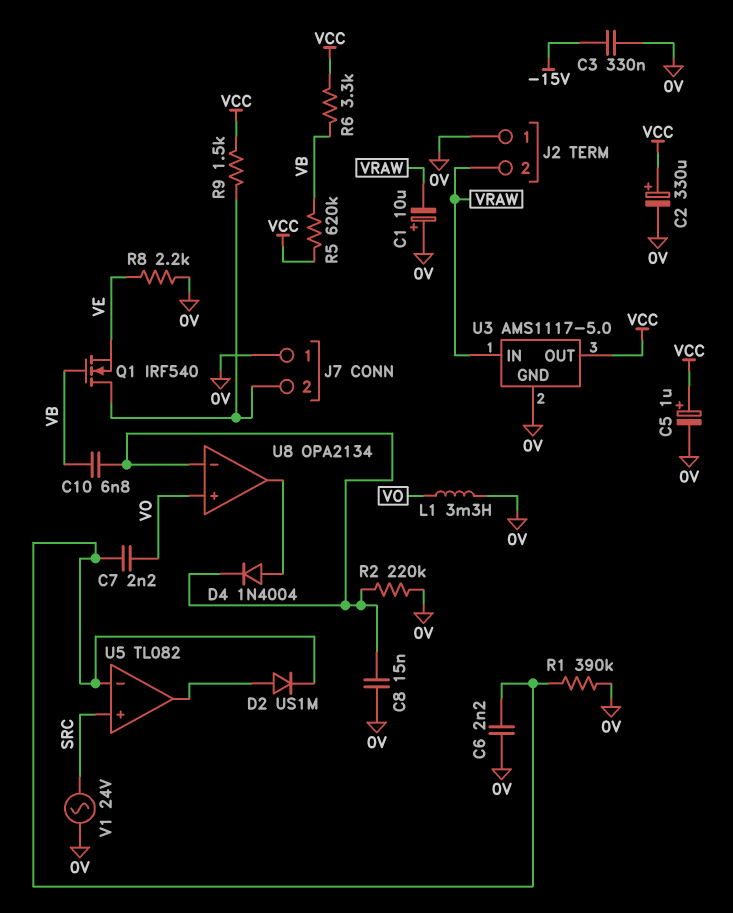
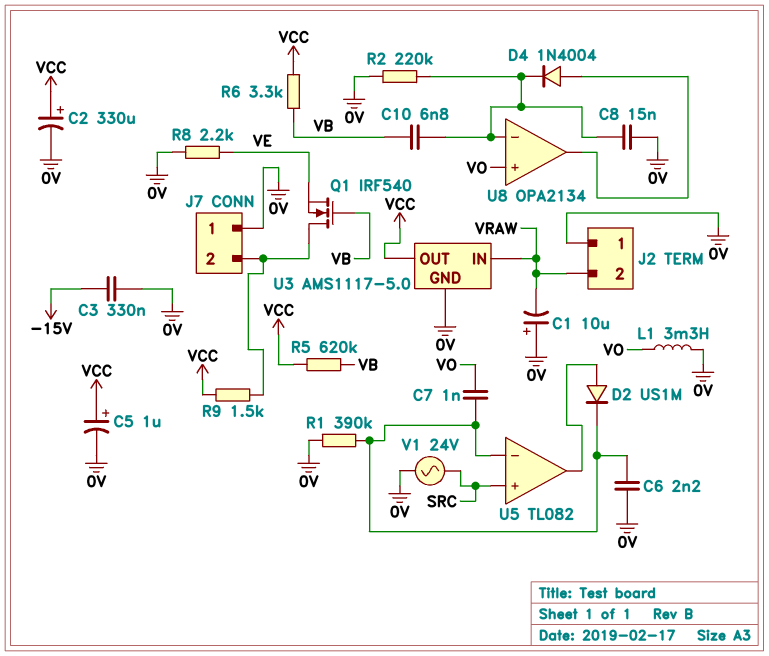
C7: 2.2nF (U5/in-, VO) -> 1nF (U5/in-, VO)

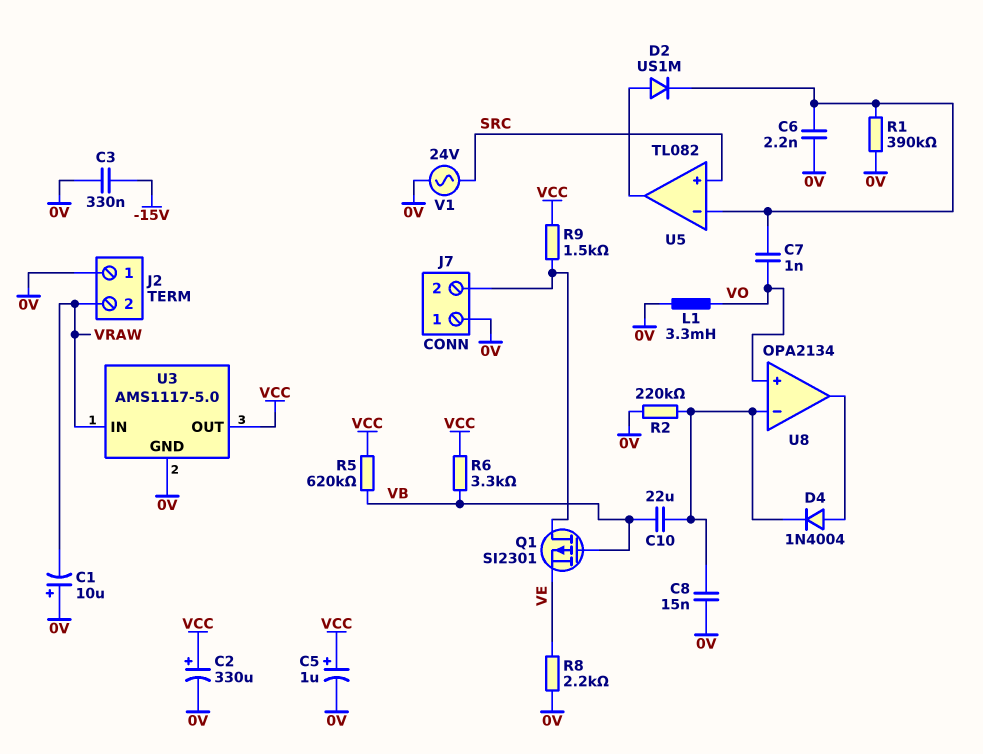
C10: 6.8nF (U8/in-, VB) -> 22uF (U8/in-, VB)
Q1: NMOS IRF540 (G VB, D J7/2, S VE) -> PMOS SI2301 (G VB, D J7/2, S VE)

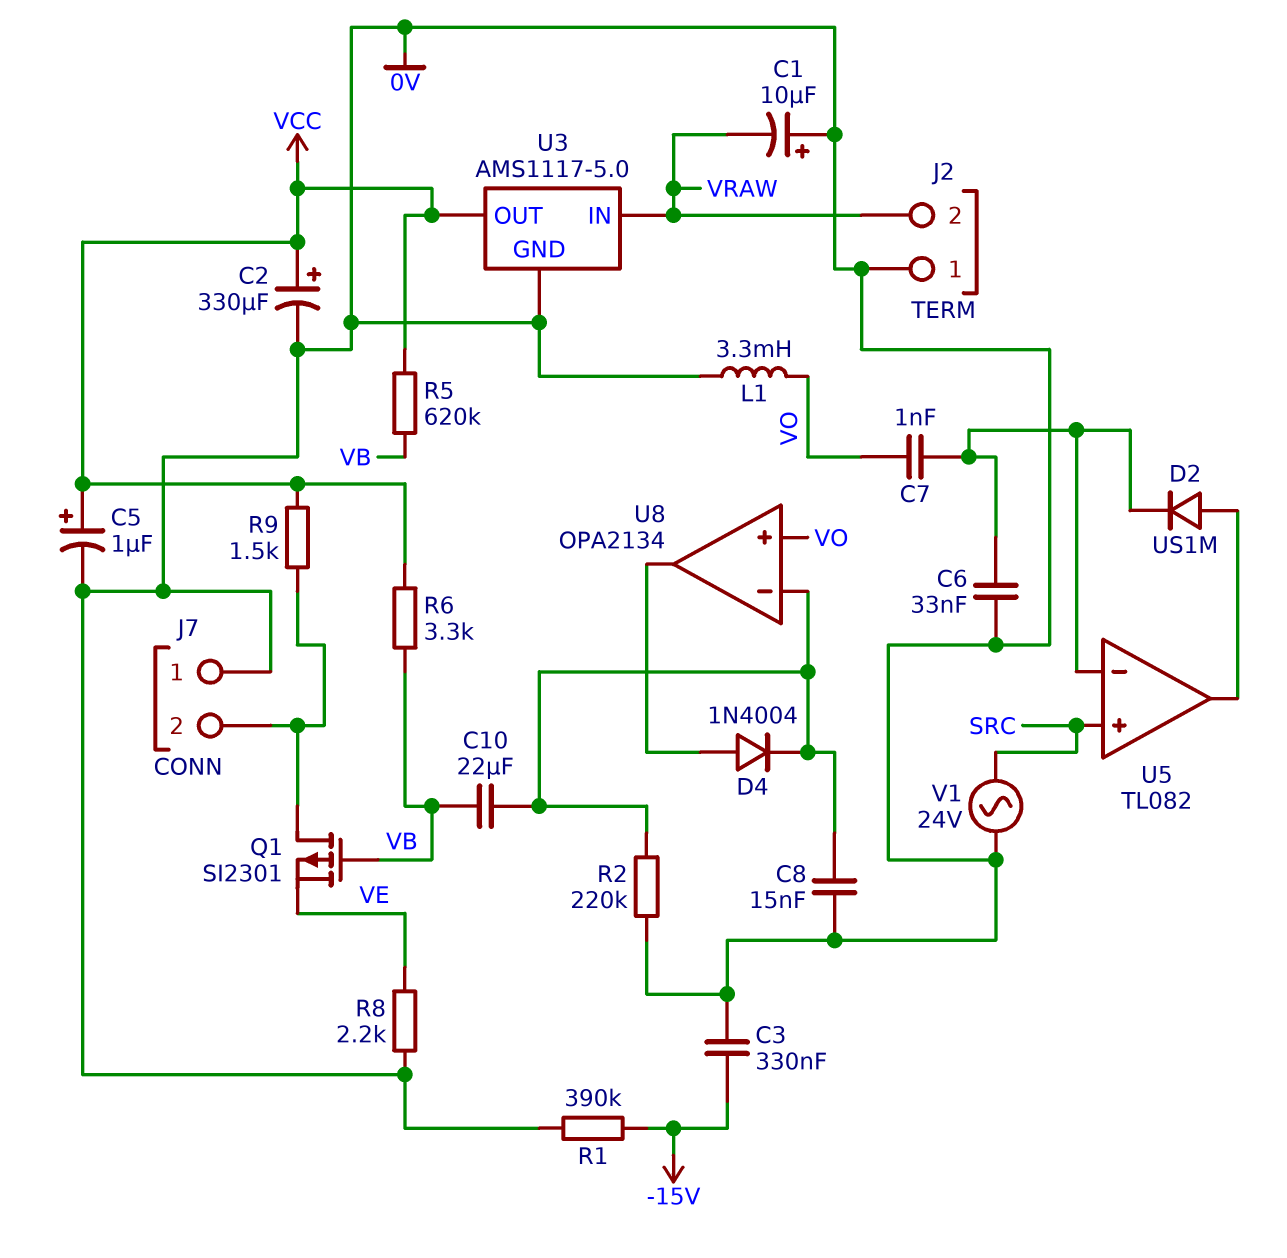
C6: 2.2nF (0V, U5/in-) -> 33nF (0V, U5/in-)
R1: 390k (0V, U5/in-) -> 390k (-15V, 0V)

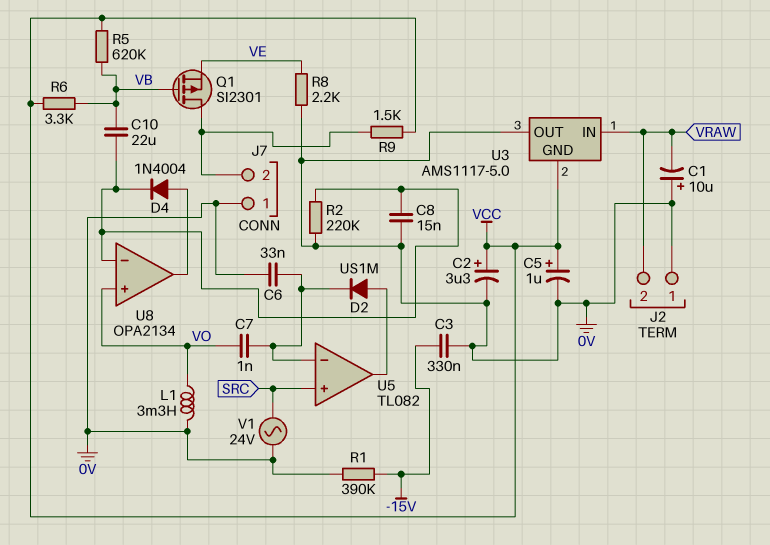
C2: 330uF (plus VCC, minus 0V) -> 3.3uF (plus VCC, minus 0V)
U3 pin GND: 0V -> VCC
U3 pin OUT: VCC -> 0V

